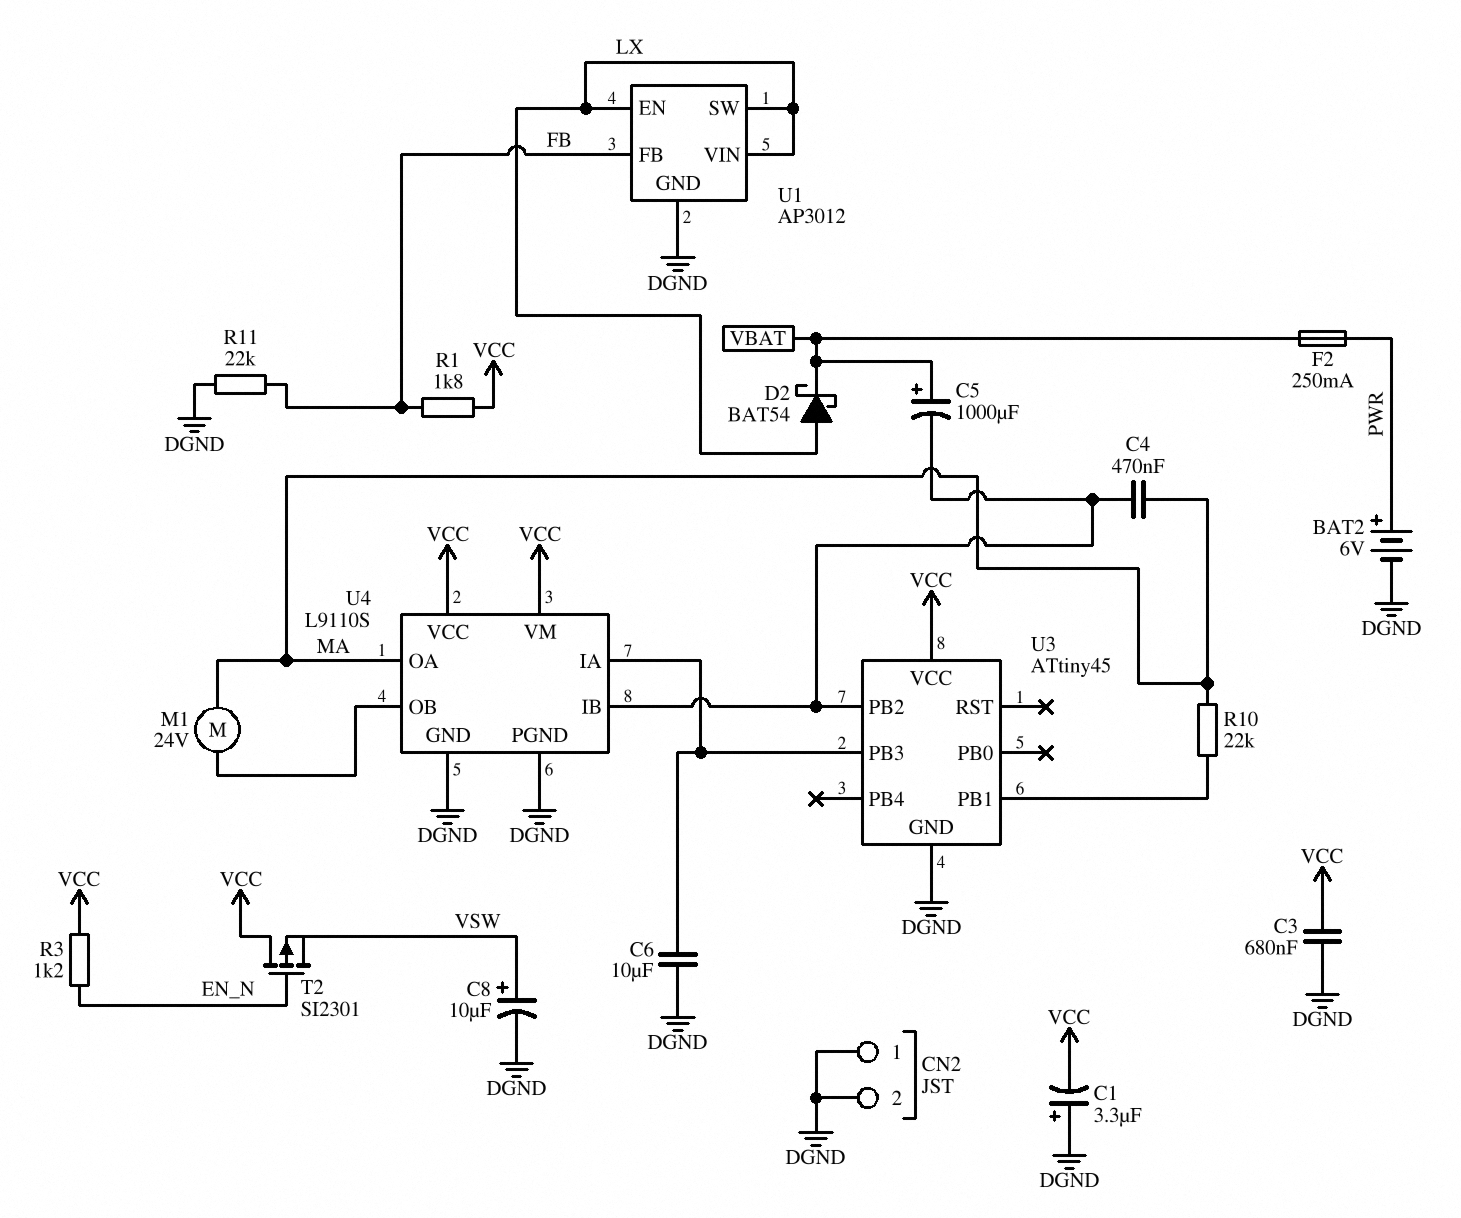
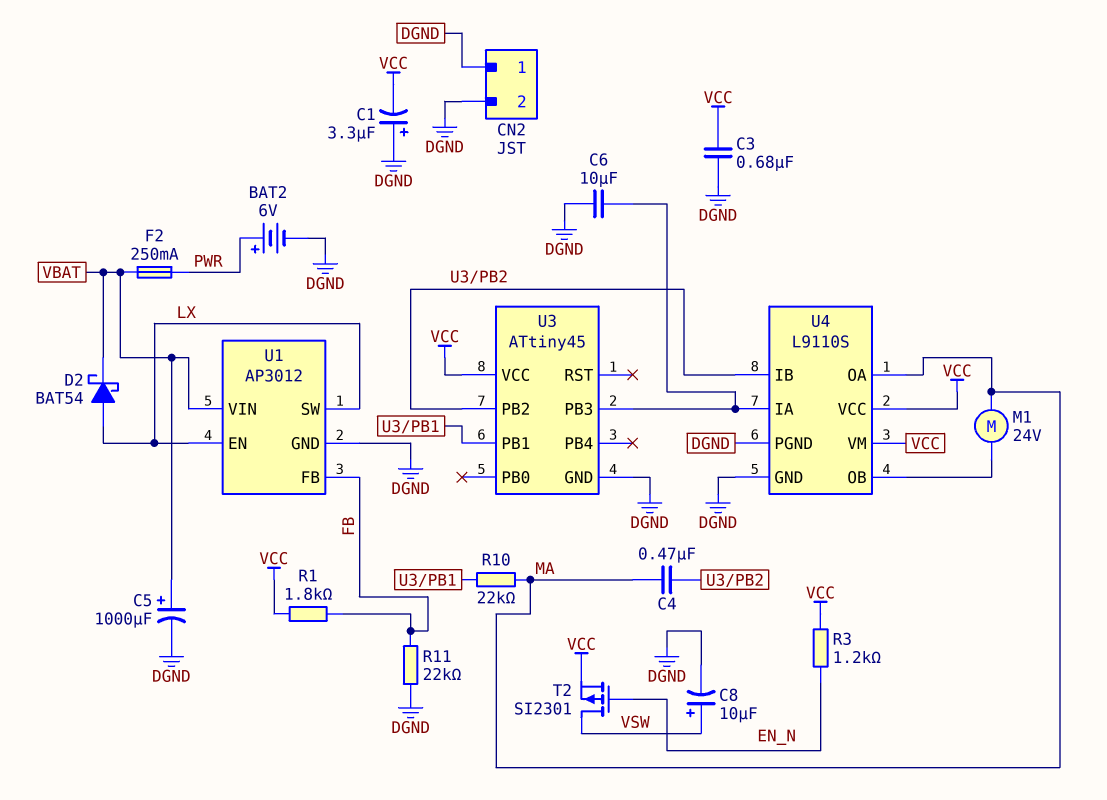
C5: 1000uF (plus VBAT, minus U3/PB2) -> 1000uF (plus VBAT, minus DGND)
T2: PMOS SI2301 (G EN_N, D VCC, S VSW) -> PMOS SI2301 (G EN_N, D VSW, S VCC)
U1 pin VIN: LX -> VBAT

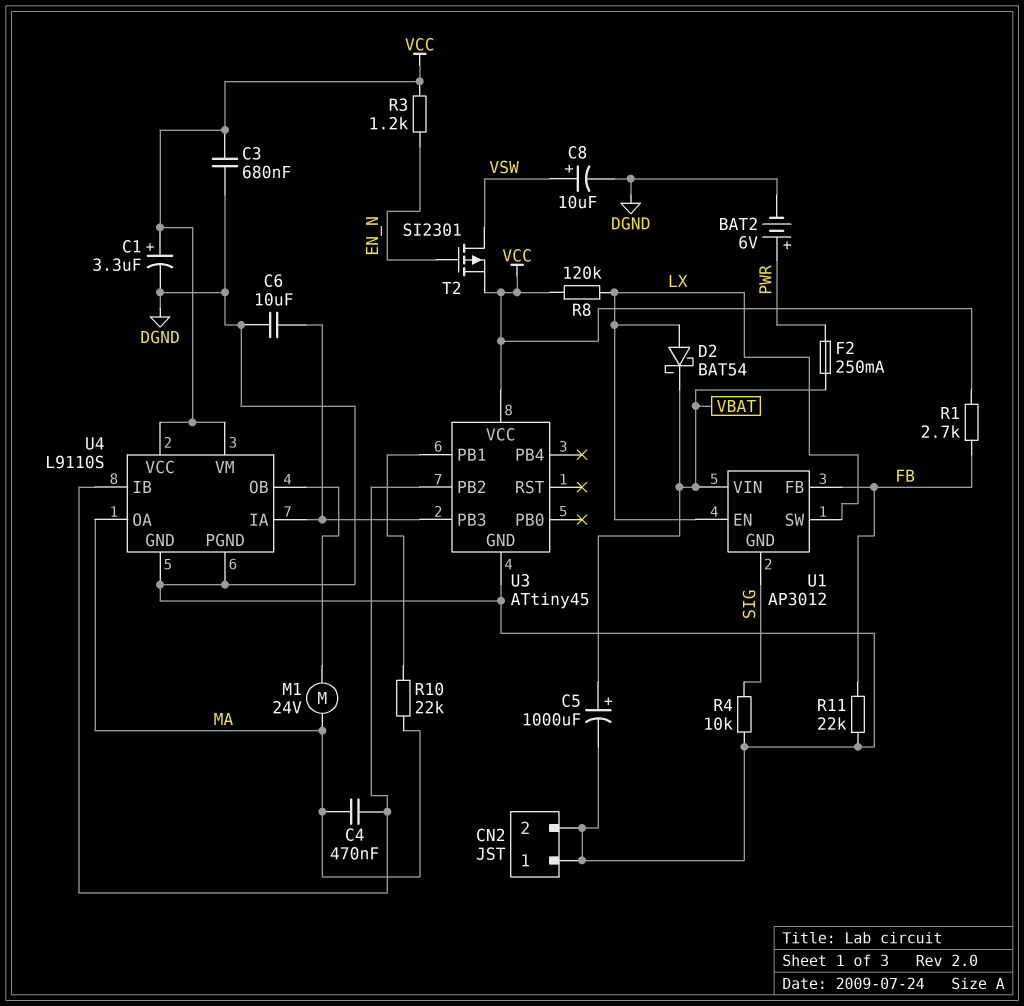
C1: 3.3uF (plus DGND, minus VCC) -> 3.3uF (plus VCC, minus DGND)
R1: 1.8k (FB, VCC) -> 2.7k (FB, VCC)
R4: none -> 10k (DGND, SIG)
R8: none -> 120k (LX, VCC)
U1 pin GND: DGND -> SIG

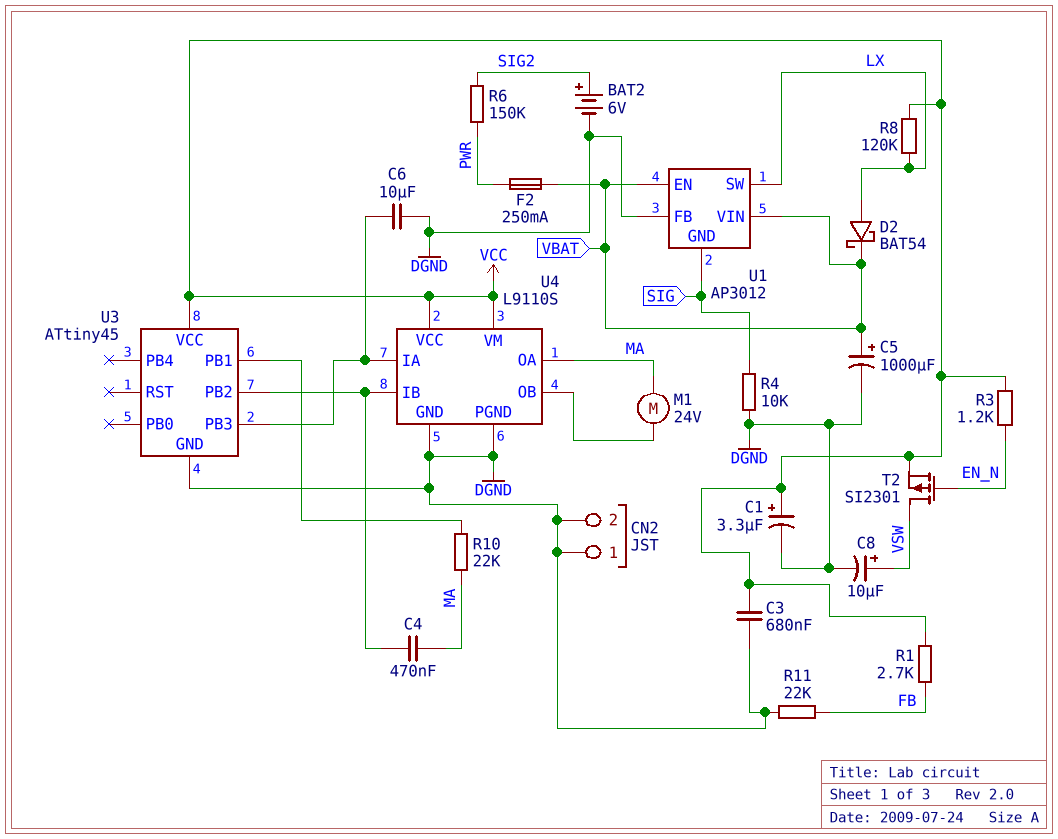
BAT2: 6V (plus PWR, minus DGND) -> 6V (plus SIG2, minus DGND)
R6: none -> 150k (PWR, SIG2)
U1 pin EN: LX -> VBAT
U1 pin FB: FB -> DGND

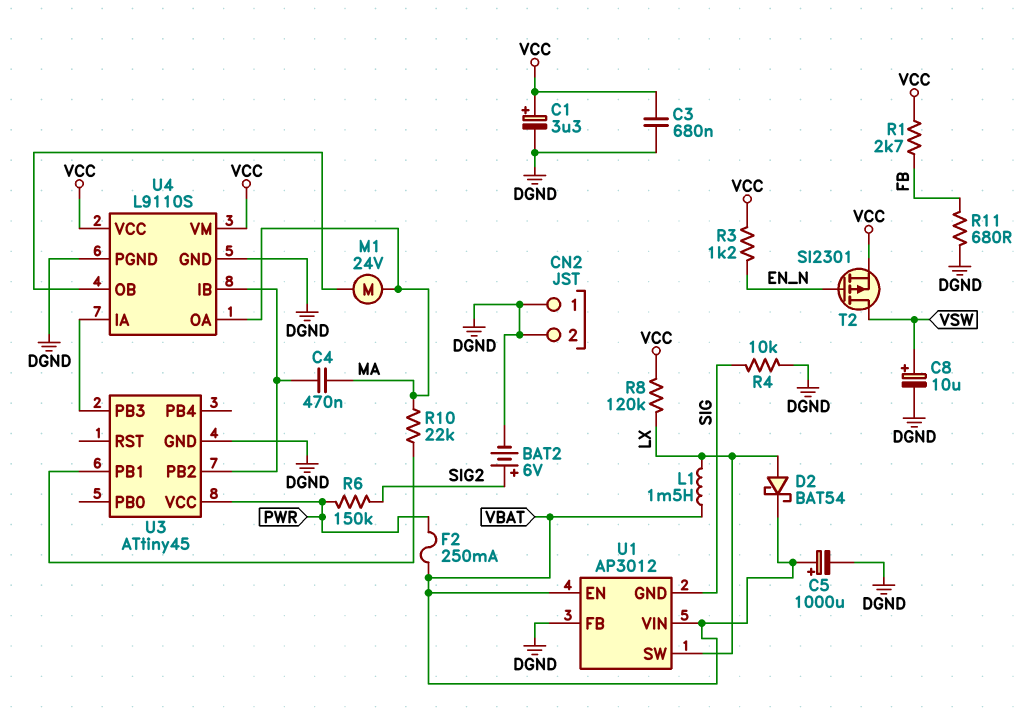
C6: 10uF (DGND, U3/PB3) -> none
L1: none -> 1.5mH (LX, VBAT)
R11: 22k (DGND, FB) -> 680 (DGND, FB)
U3 pin VCC: VCC -> PWR

